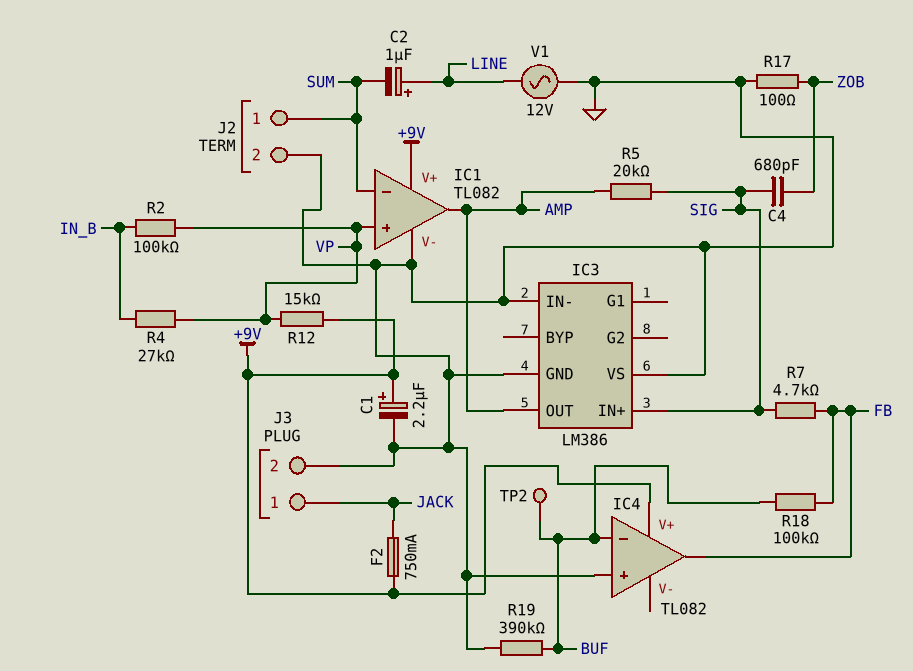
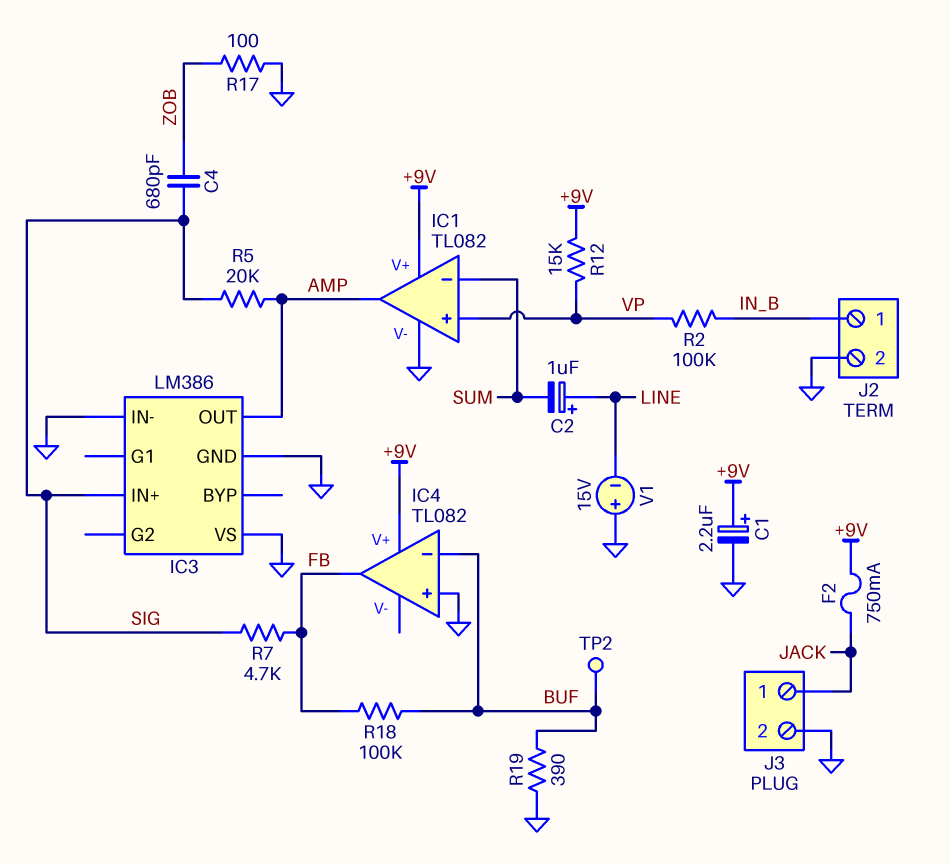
J2 pin 1: SUM -> IN_B
R4: 27k (IN_B, VP) -> none
R19: 390k (BUF, GND) -> 390 (BUF, GND)
V1: AC 12V (GND, LINE) -> 15V (plus GND, minus LINE)

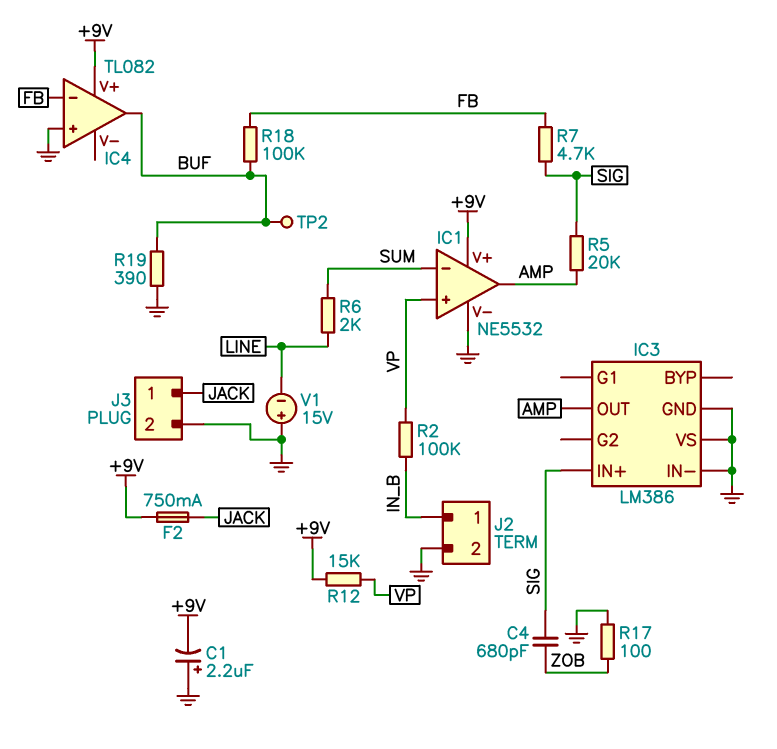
C1: 2.2uF (plus +9V, minus GND) -> 2.2uF (plus GND, minus +9V)
C2: 1uF (plus LINE, minus SUM) -> none
IC1: TL082 -> NE5532
IC4 pin in-: BUF -> FB
IC4 pin out: FB -> BUF
R6: none -> 2k (LINE, SUM)

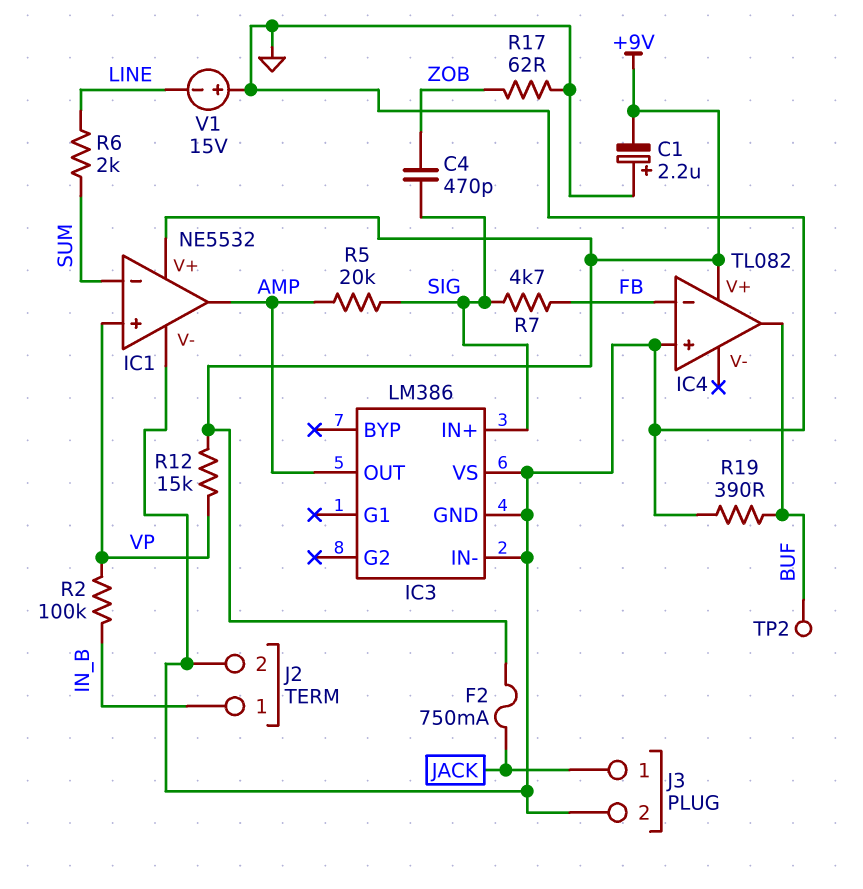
C4: 680pF (SIG, ZOB) -> 470pF (SIG, ZOB)
R17: 100 (GND, ZOB) -> 62 (GND, ZOB)
R18: 100k (BUF, FB) -> none

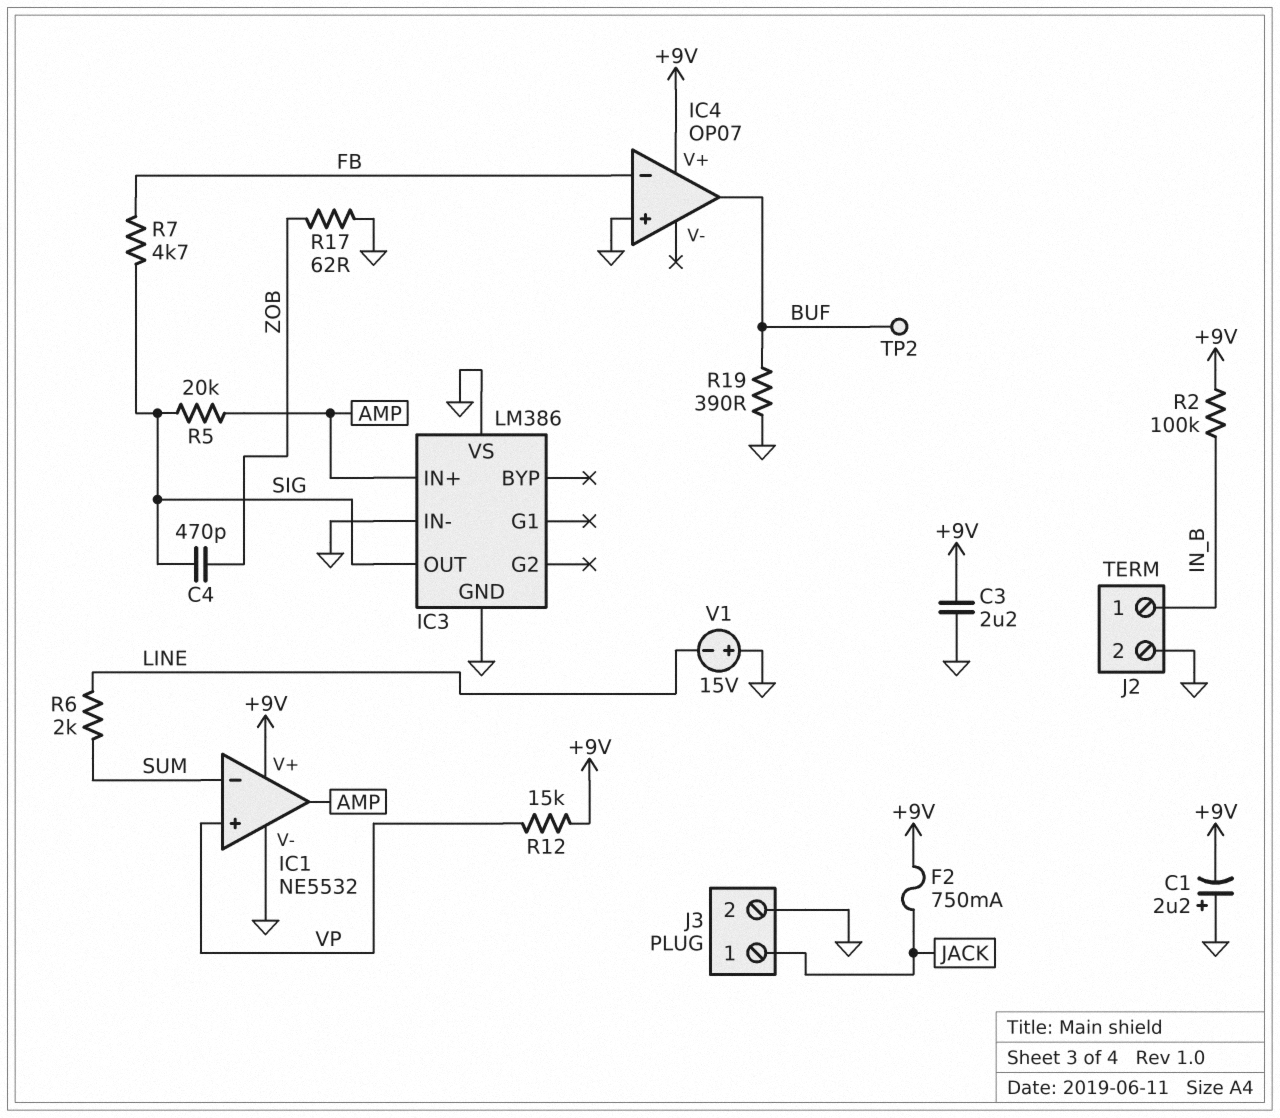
C3: none -> 2.2uF (+9V, GND)
IC3 pin IN+: SIG -> AMP
IC3 pin OUT: AMP -> SIG
IC4: TL082 -> OP07
R2: 100k (IN_B, VP) -> 100k (+9V, IN_B)

